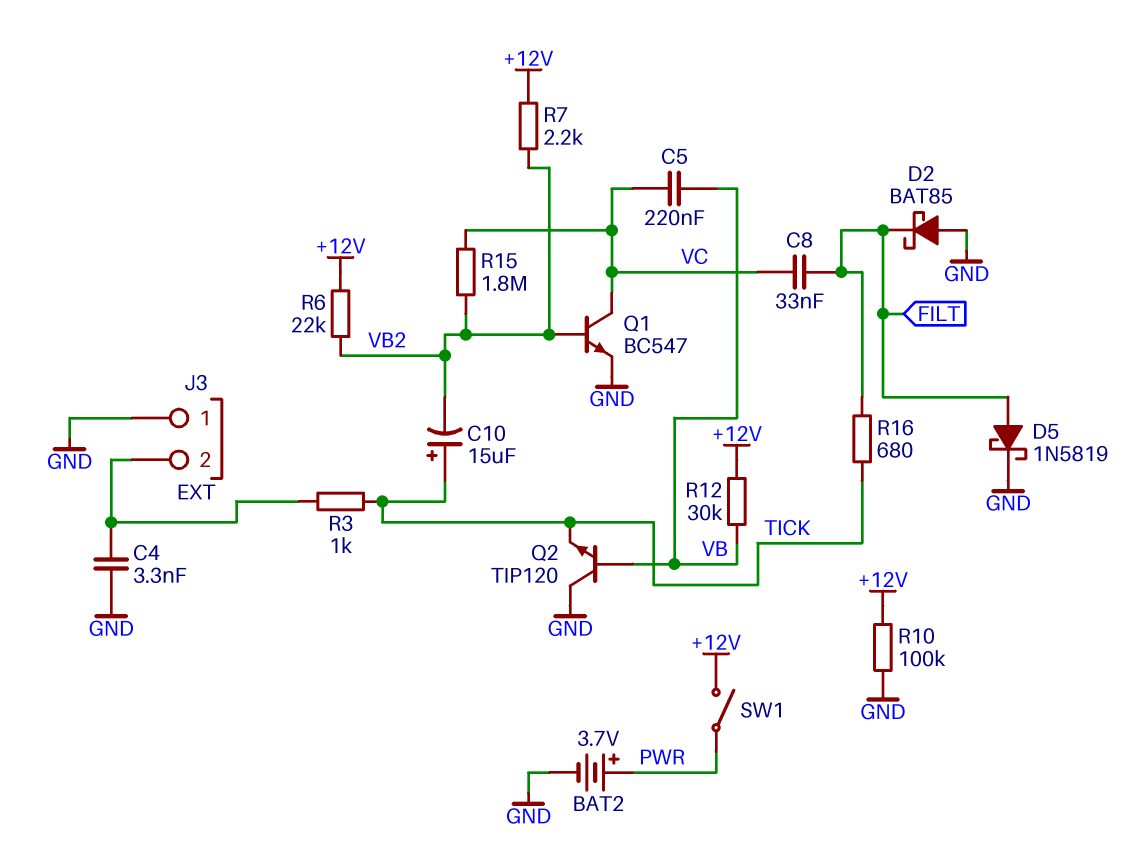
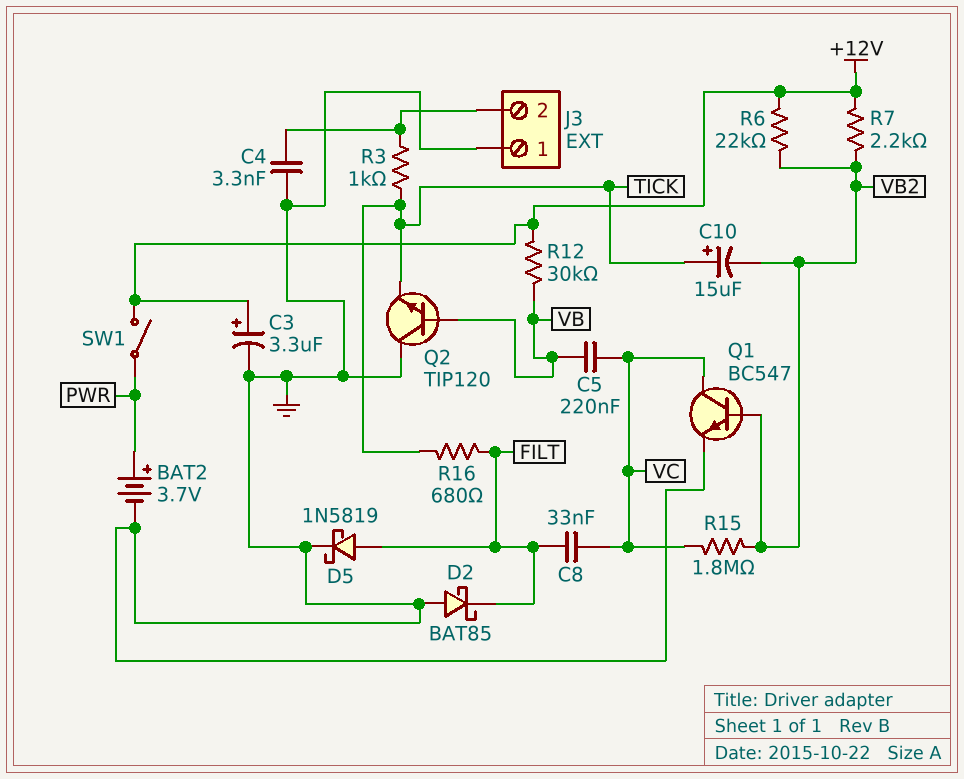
C3: none -> 3.3uF (plus +12V, minus GND)
R10: 100k (+12V, GND) -> none

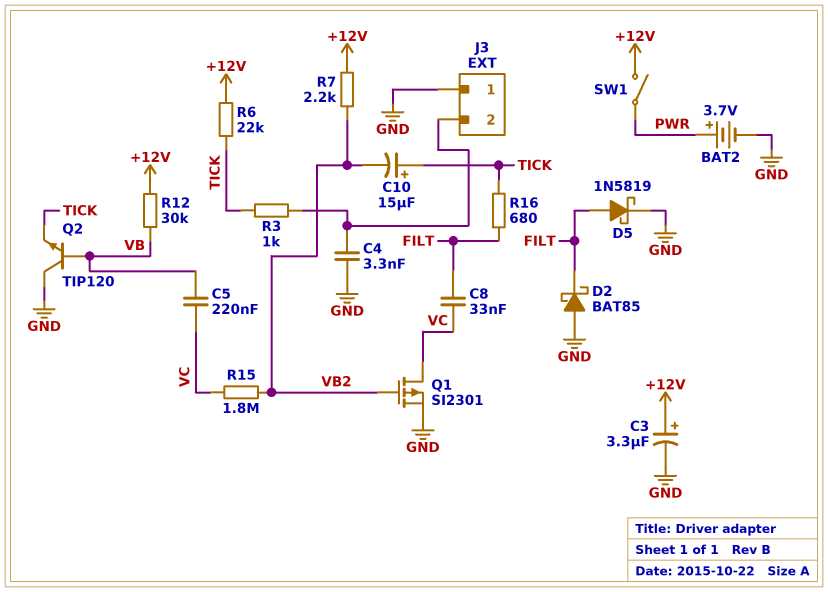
Q1: NPN BC547 (B VB2, C VC, E GND) -> PMOS SI2301 (G VB2, D VC, S GND)
R6: 22k (+12V, VB2) -> 22k (+12V, TICK)

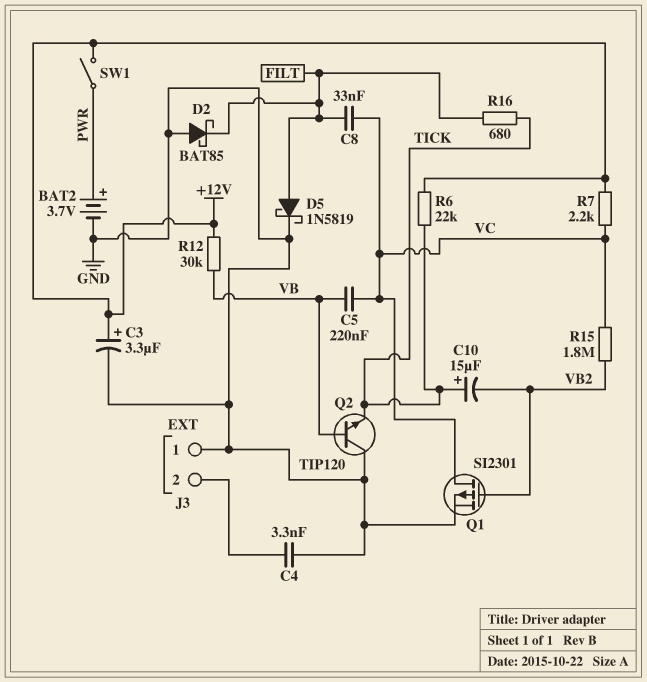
R3: 1k (J3/2, TICK) -> none
R7: 2.2k (+12V, VB2) -> 2.2k (+12V, VC)

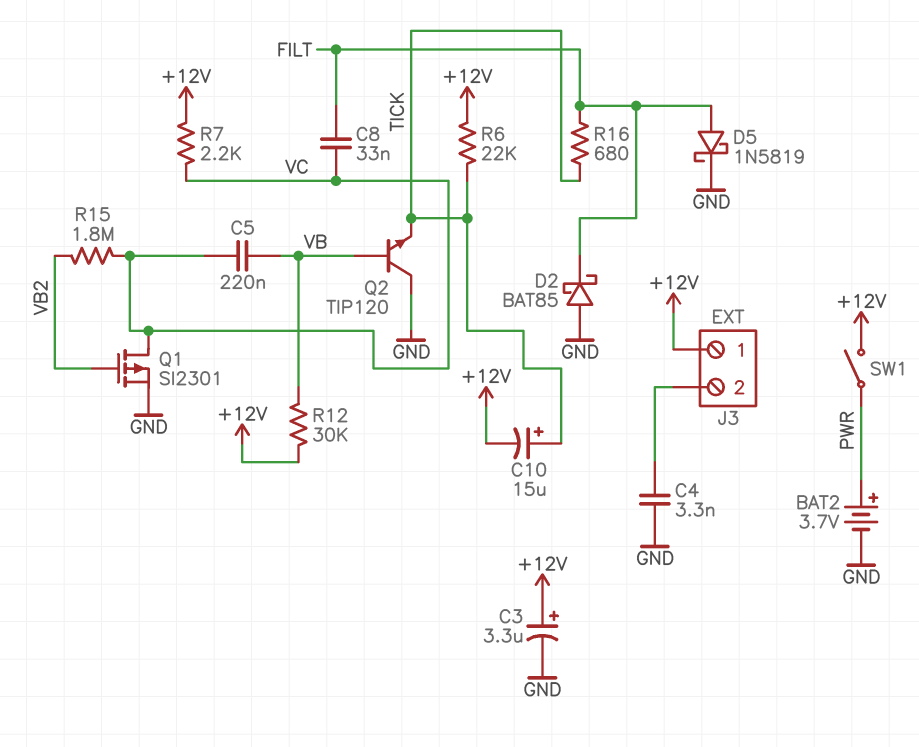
C10: 15uF (plus TICK, minus VB2) -> 15uF (plus TICK, minus +12V)
J3 pin 1: GND -> +12V

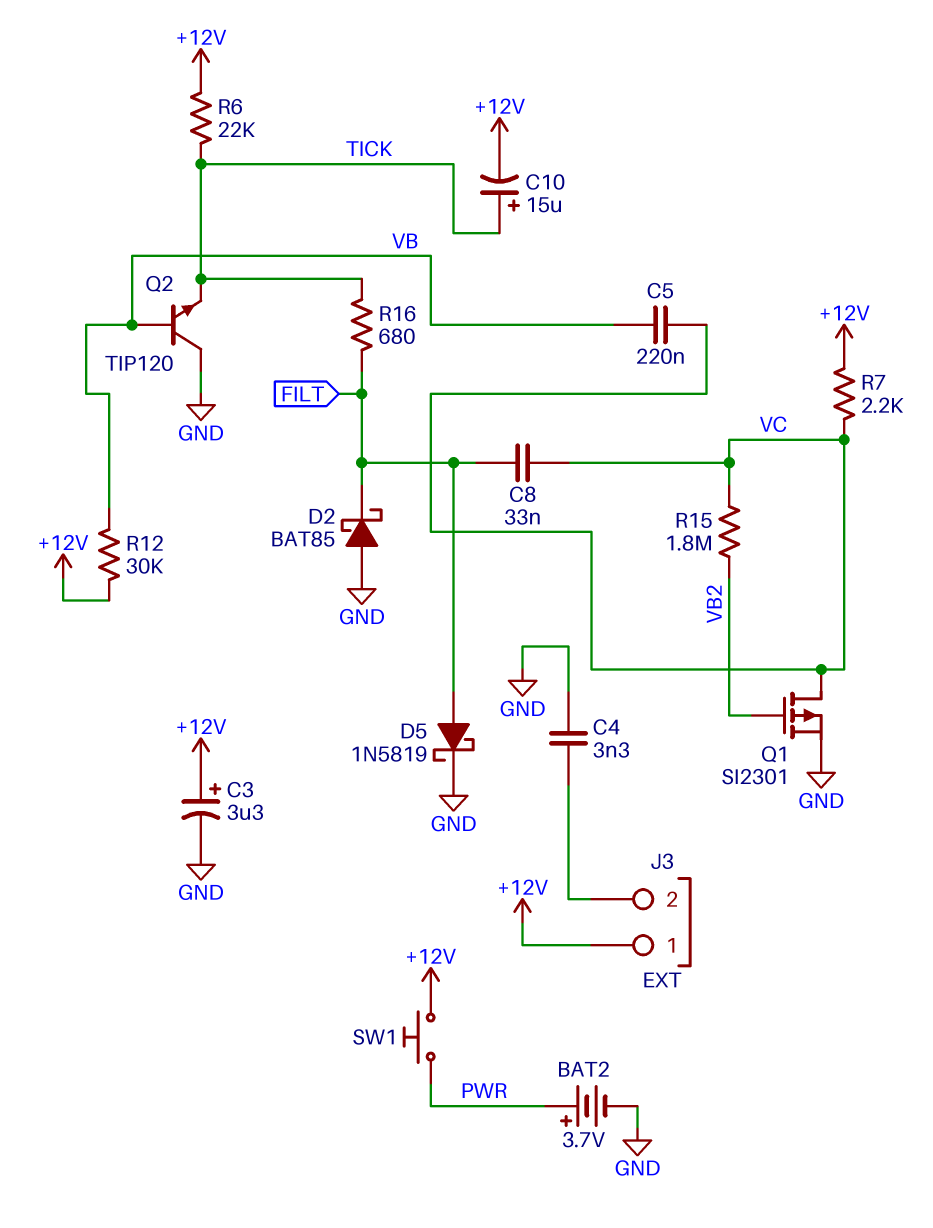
SW1: switch (+12V, PWR) -> button (+12V, PWR)

